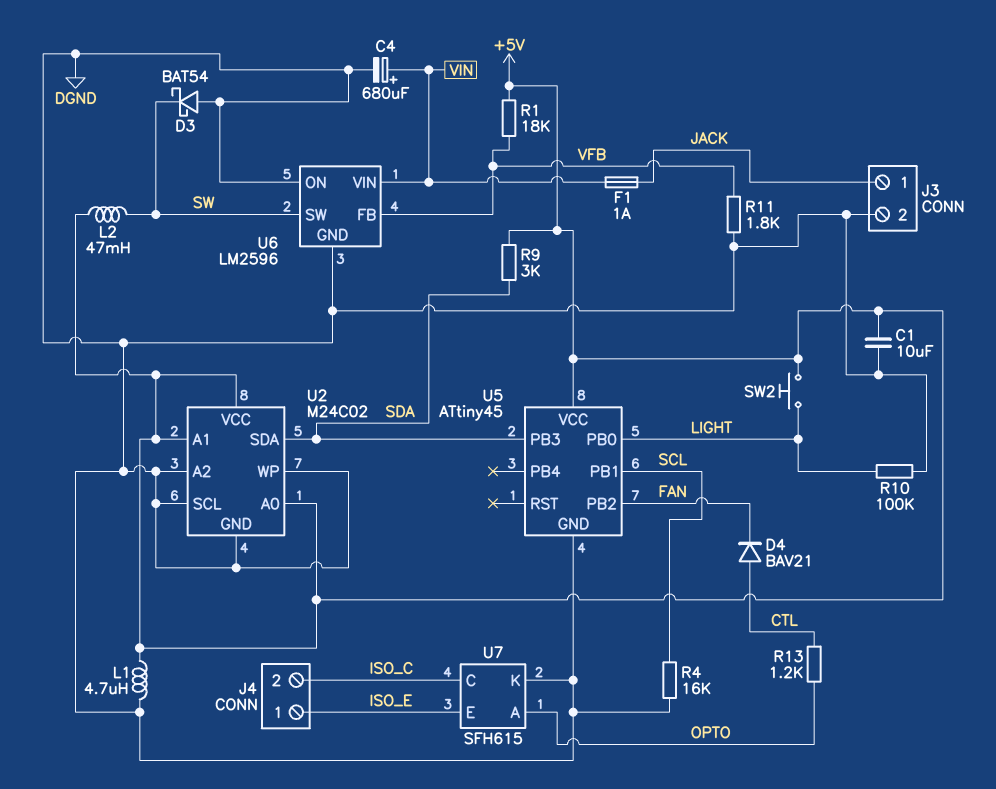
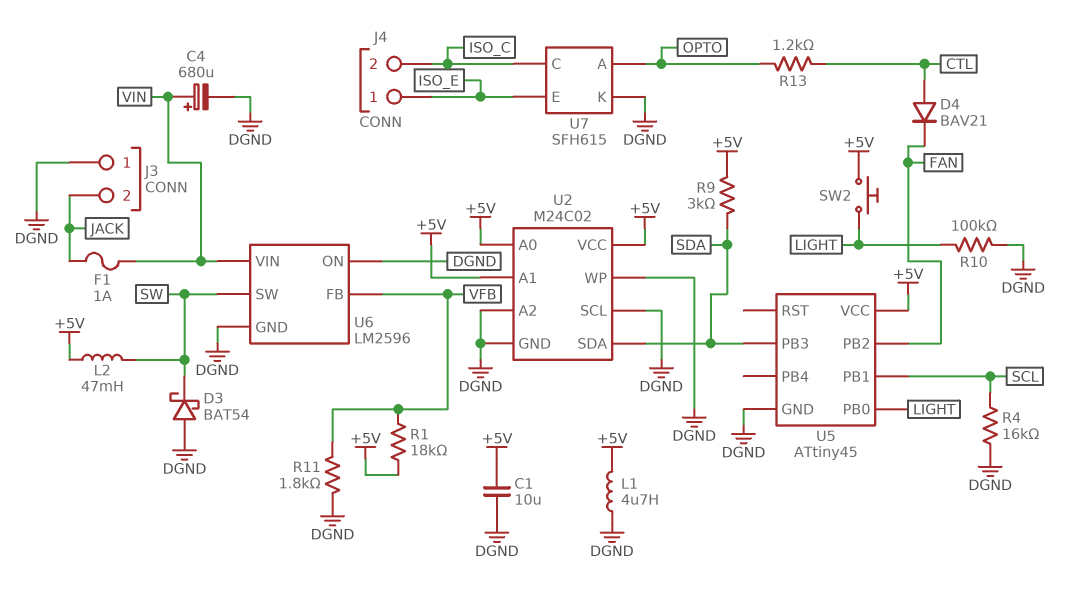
J3 pin 1: JACK -> DGND
J3 pin 2: DGND -> JACK

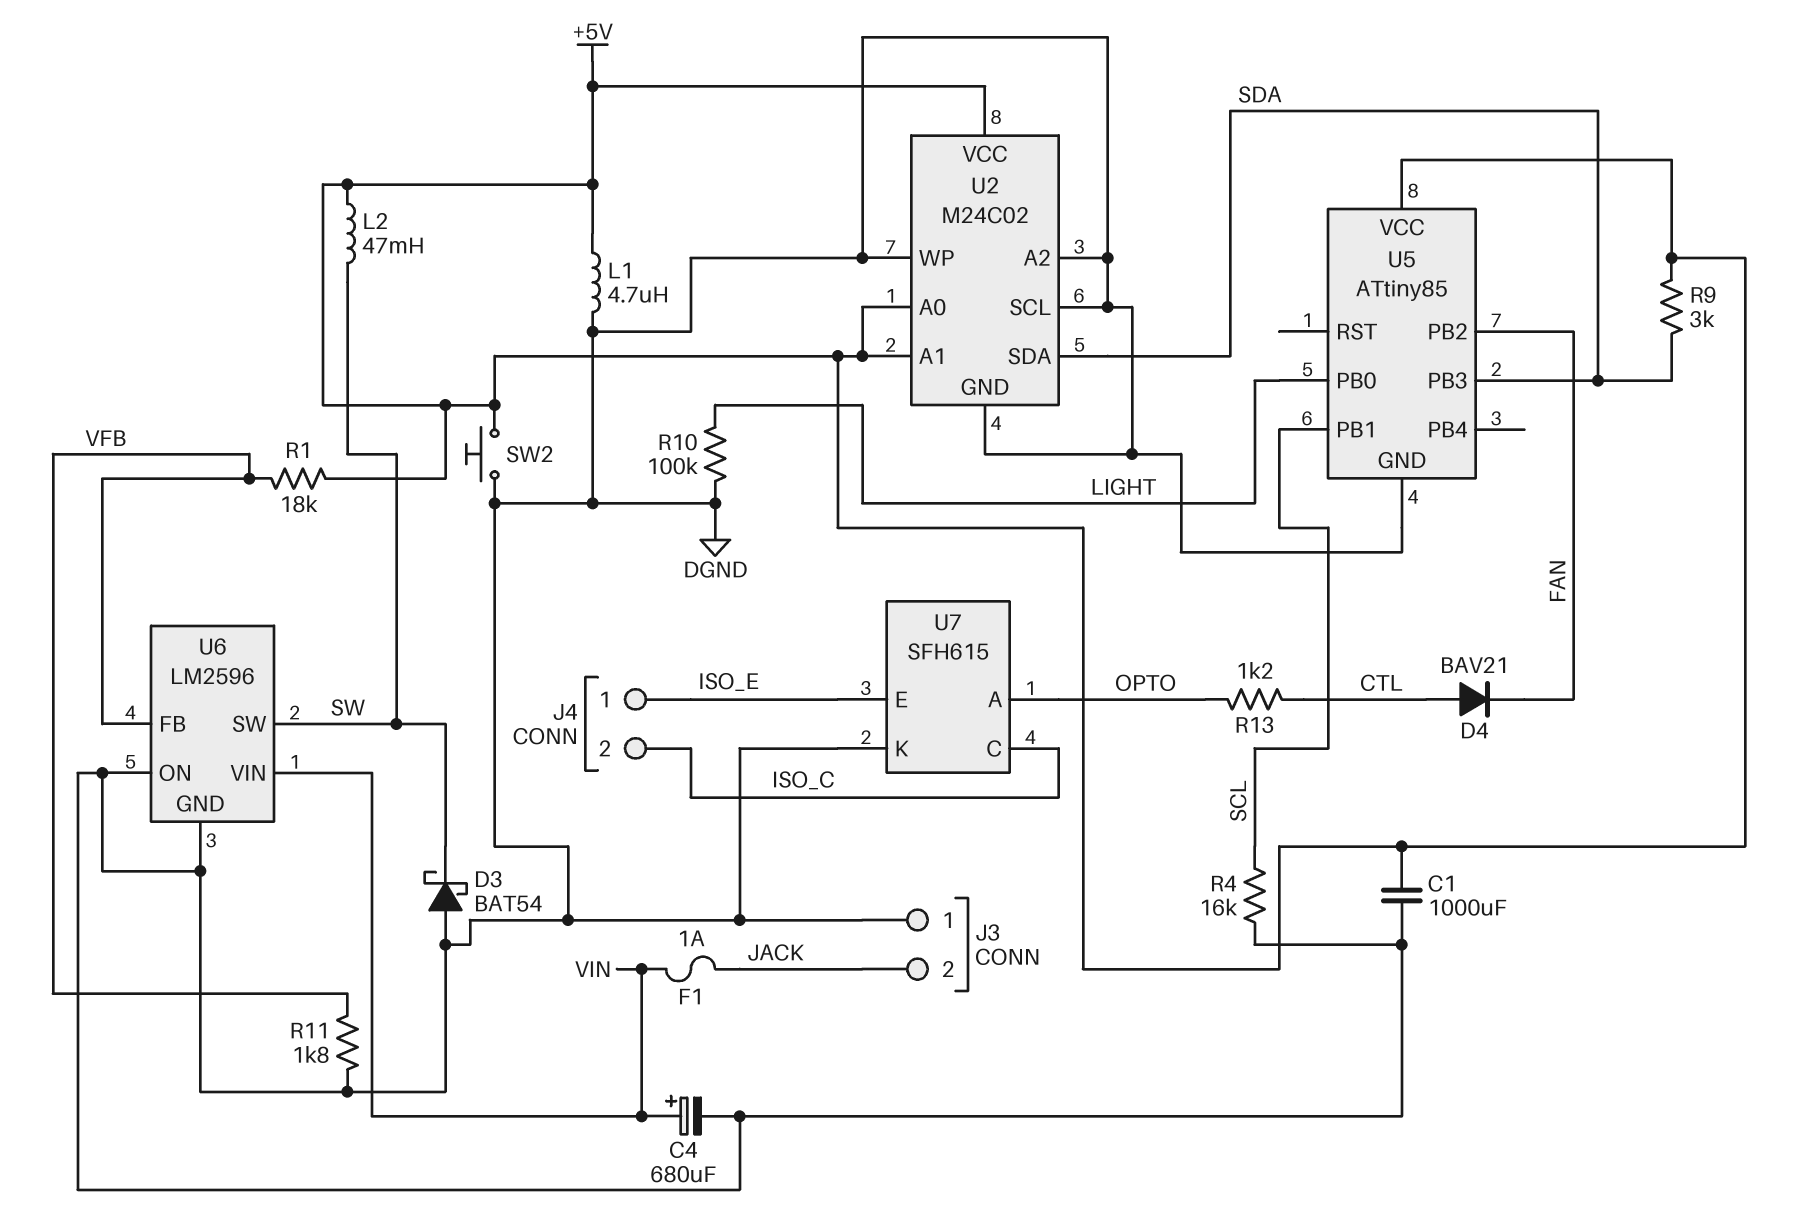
C1: 10uF (+5V, DGND) -> 1000uF (+5V, DGND)
SW2: button (+5V, LIGHT) -> button (+5V, DGND)
U5: ATtiny45 -> ATtiny85

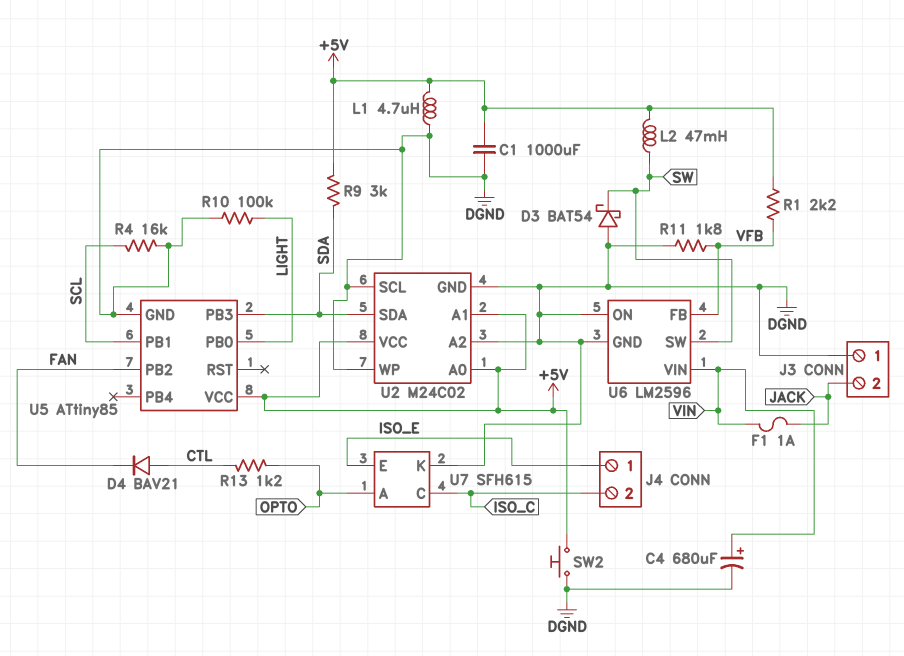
R1: 18k (+5V, VFB) -> 2.2k (+5V, VFB)

